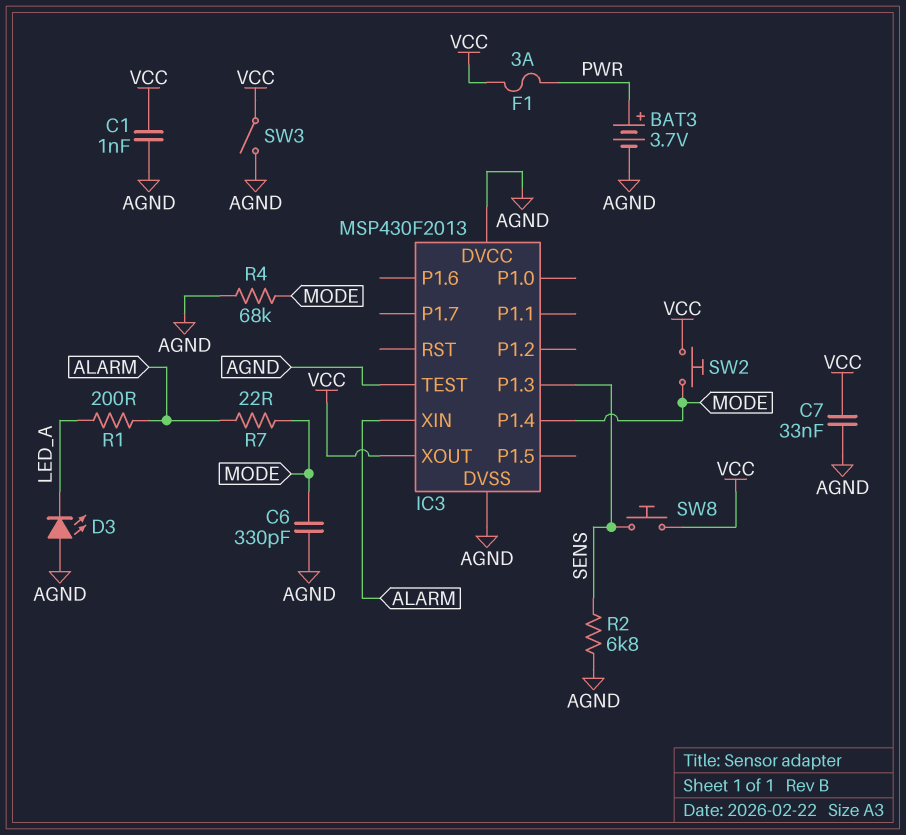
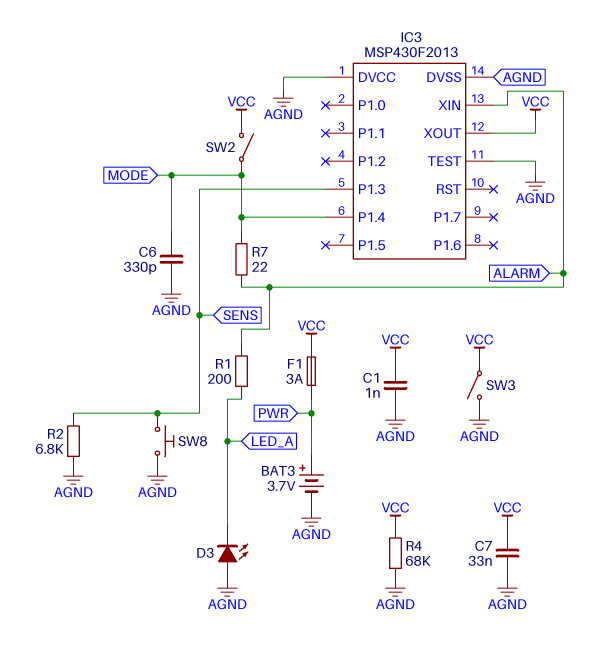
R4: 68k (AGND, MODE) -> 68k (AGND, VCC)
SW2: button (MODE, VCC) -> switch (MODE, VCC)
SW8: button (SENS, VCC) -> button (AGND, SENS)

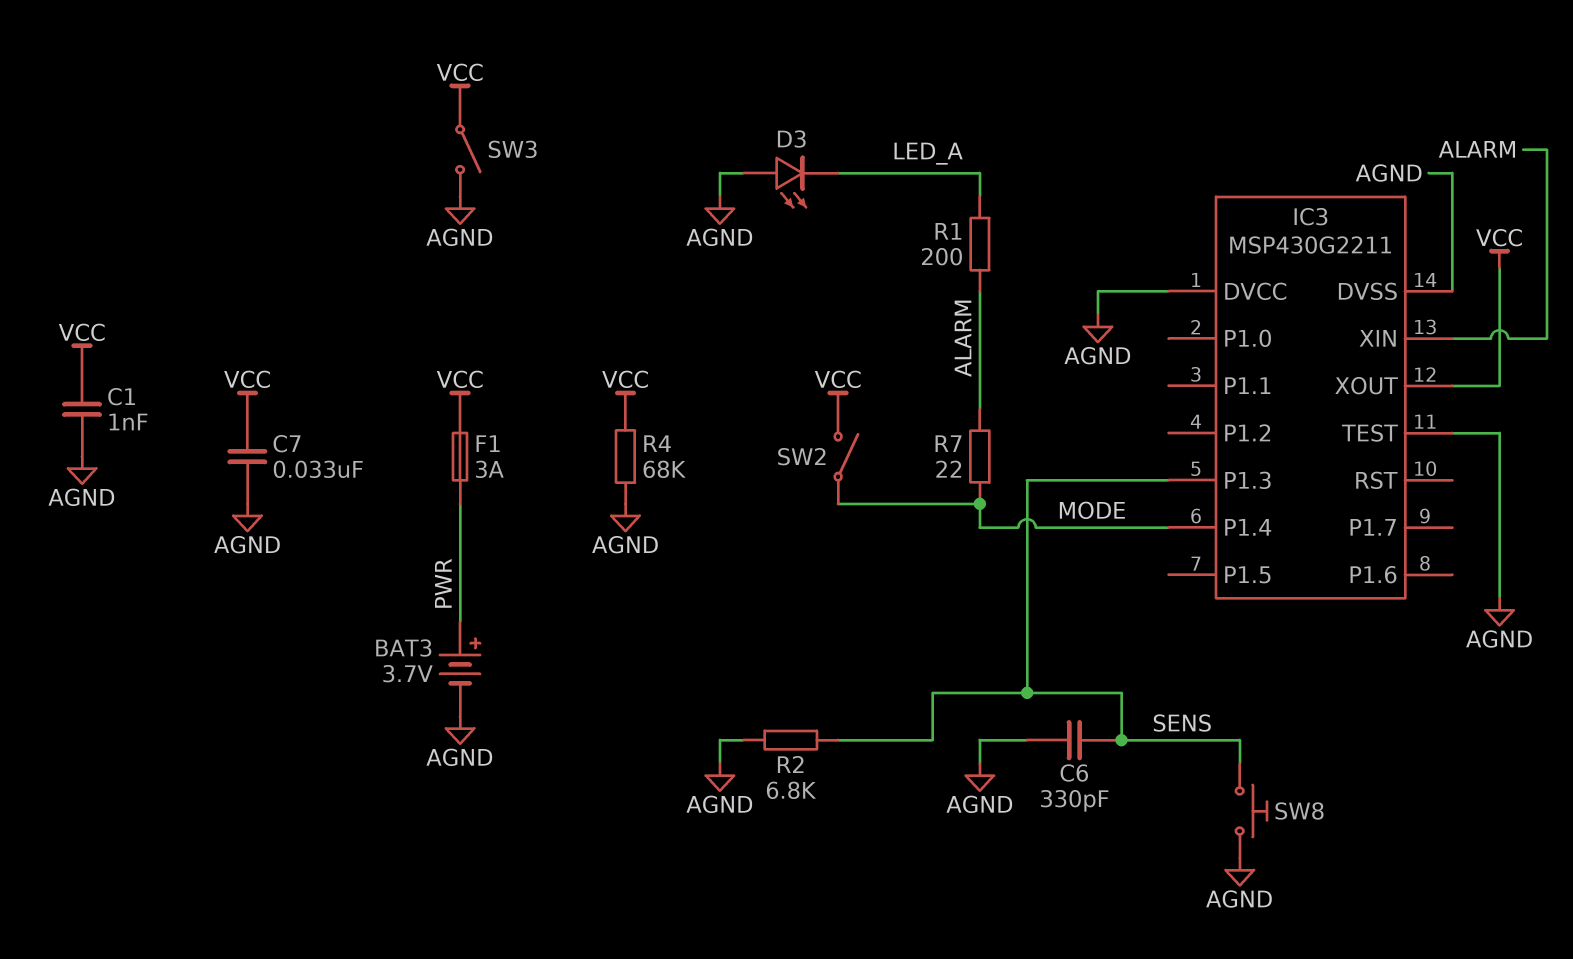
C6: 330pF (AGND, MODE) -> 330pF (AGND, SENS)
IC3: MSP430F2013 -> MSP430G2211

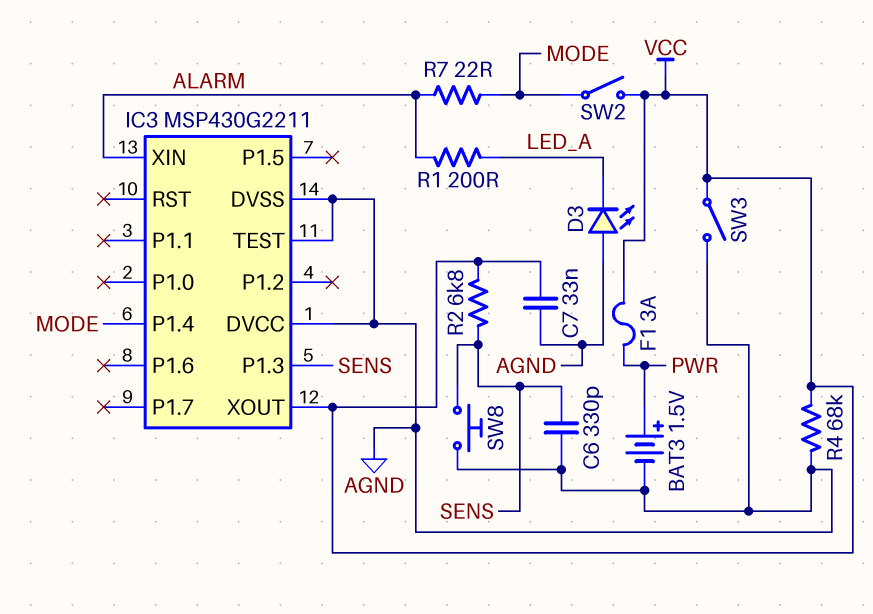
BAT3: 3.7V (plus PWR, minus AGND) -> 1.5V (plus PWR, minus AGND)
C1: 1nF (AGND, VCC) -> none
R2: 6.8k (AGND, SENS) -> 6.8k (SENS, VCC)

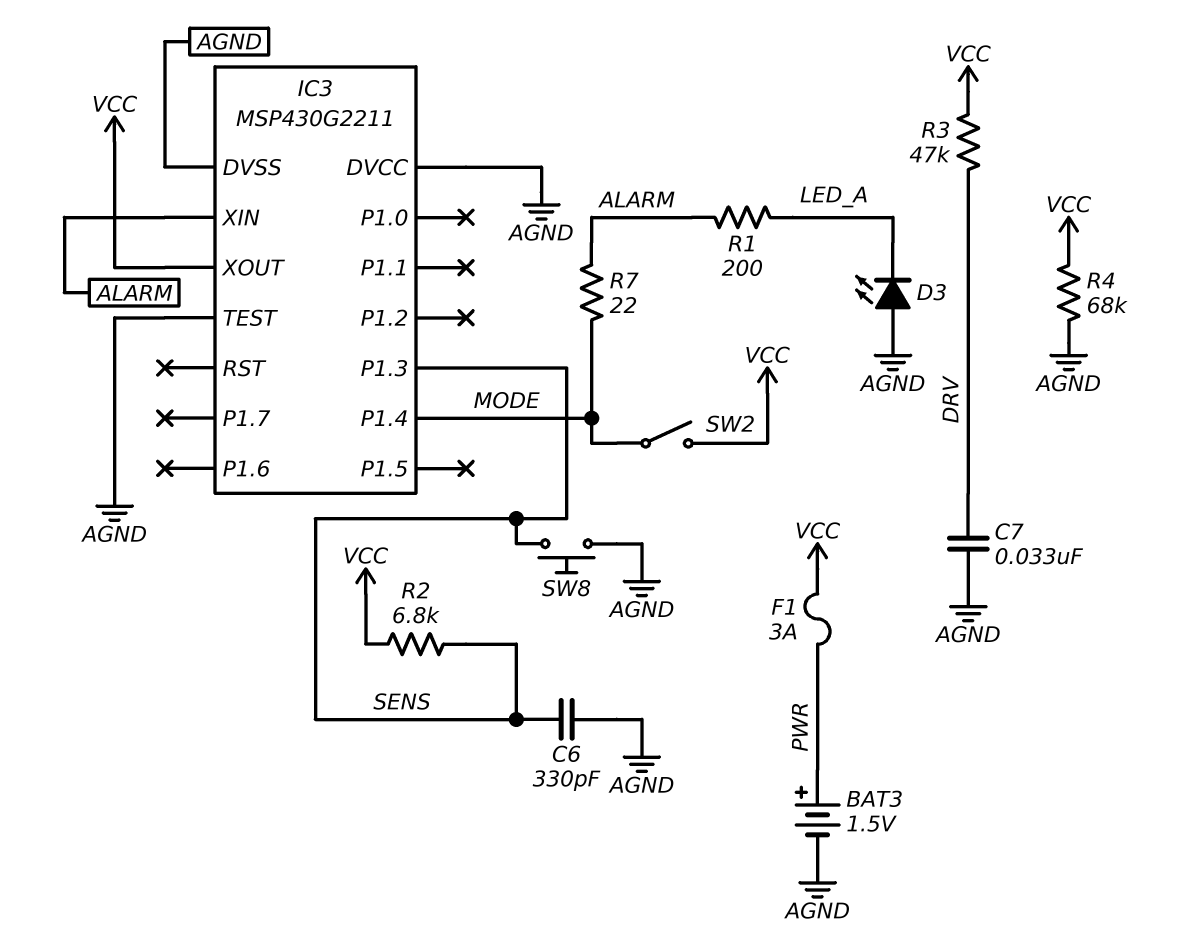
C7: 33nF (AGND, VCC) -> 33nF (AGND, DRV)
R3: none -> 47k (DRV, VCC)
SW3: switch (AGND, VCC) -> none

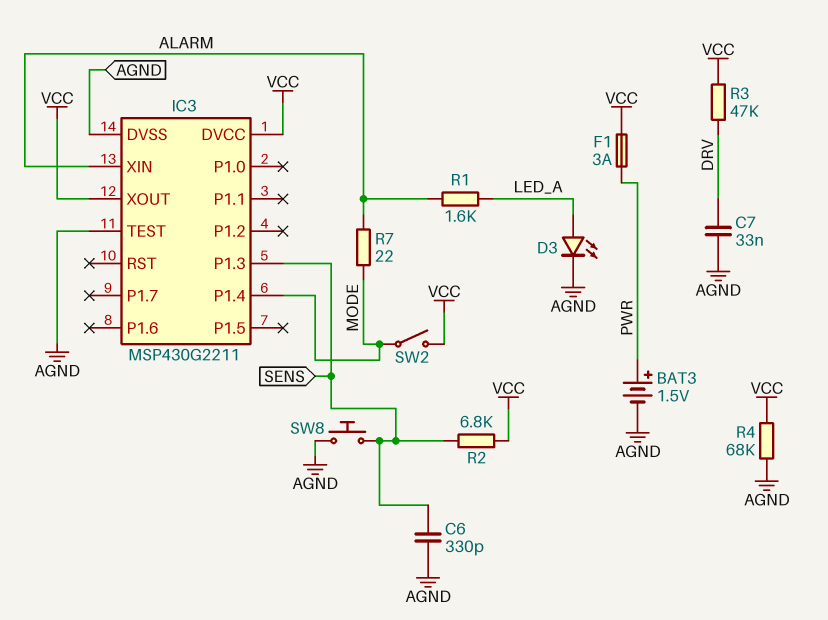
D3: LED (A AGND, K LED_A) -> LED (A LED_A, K AGND)
IC3 pin DVCC: AGND -> VCC
R1: 200 (ALARM, LED_A) -> 1.6k (ALARM, LED_A)

